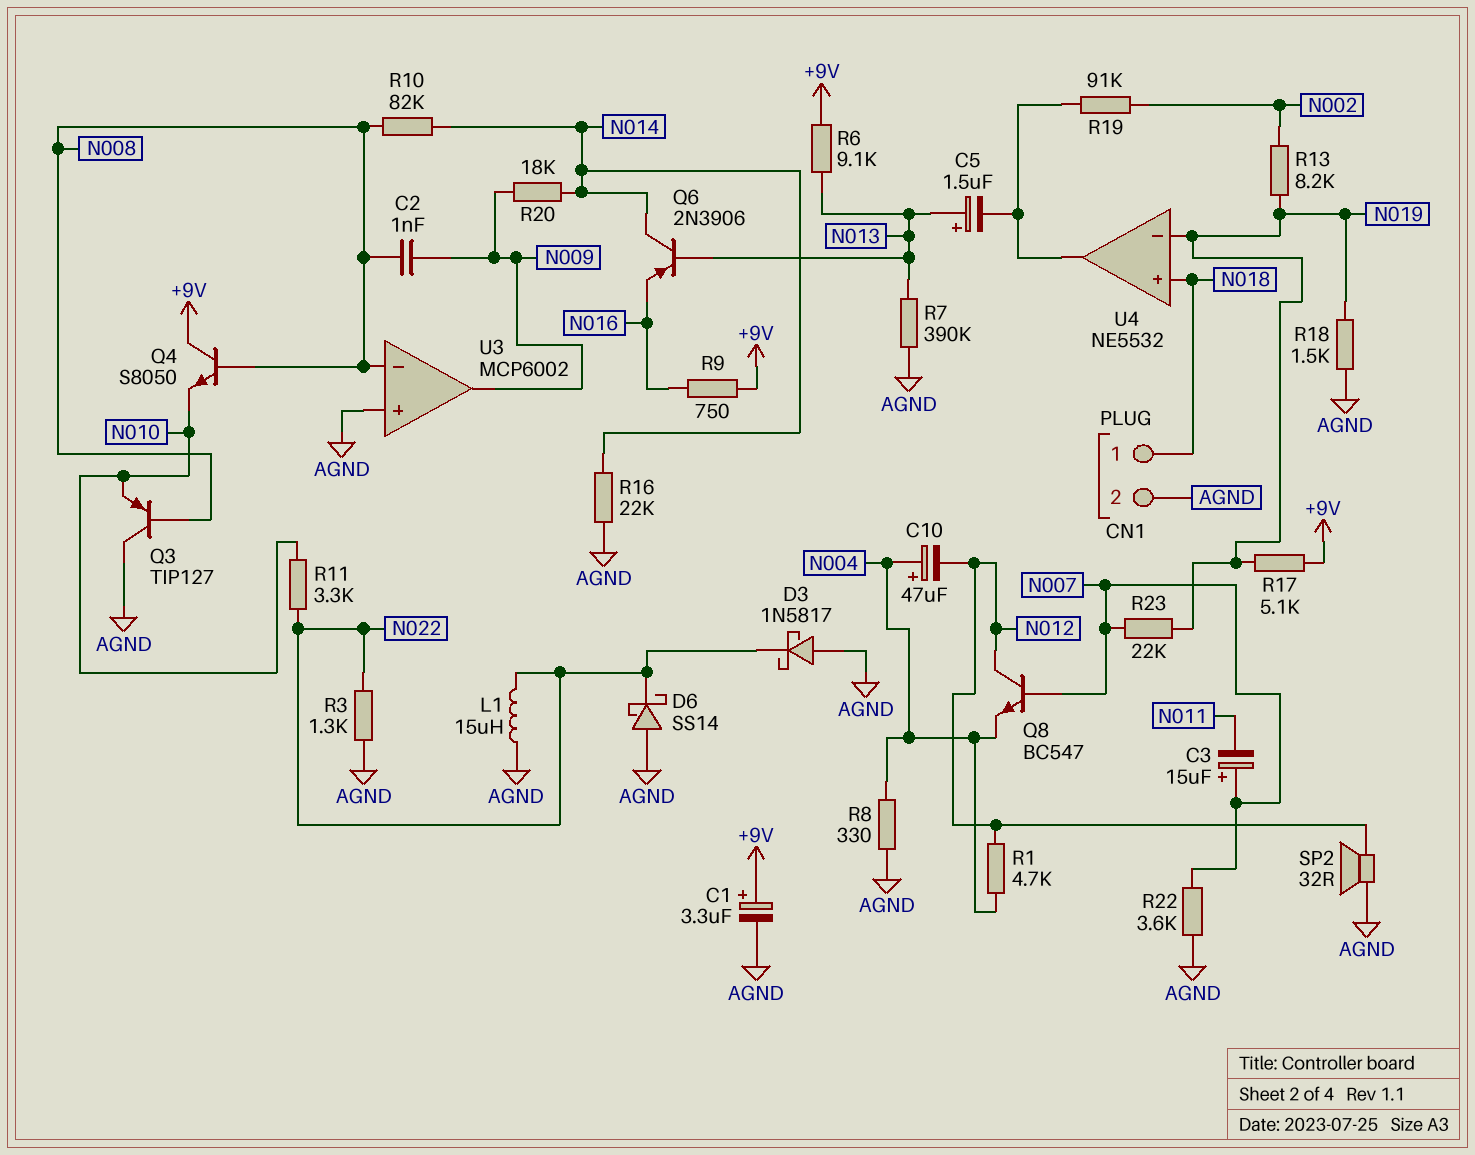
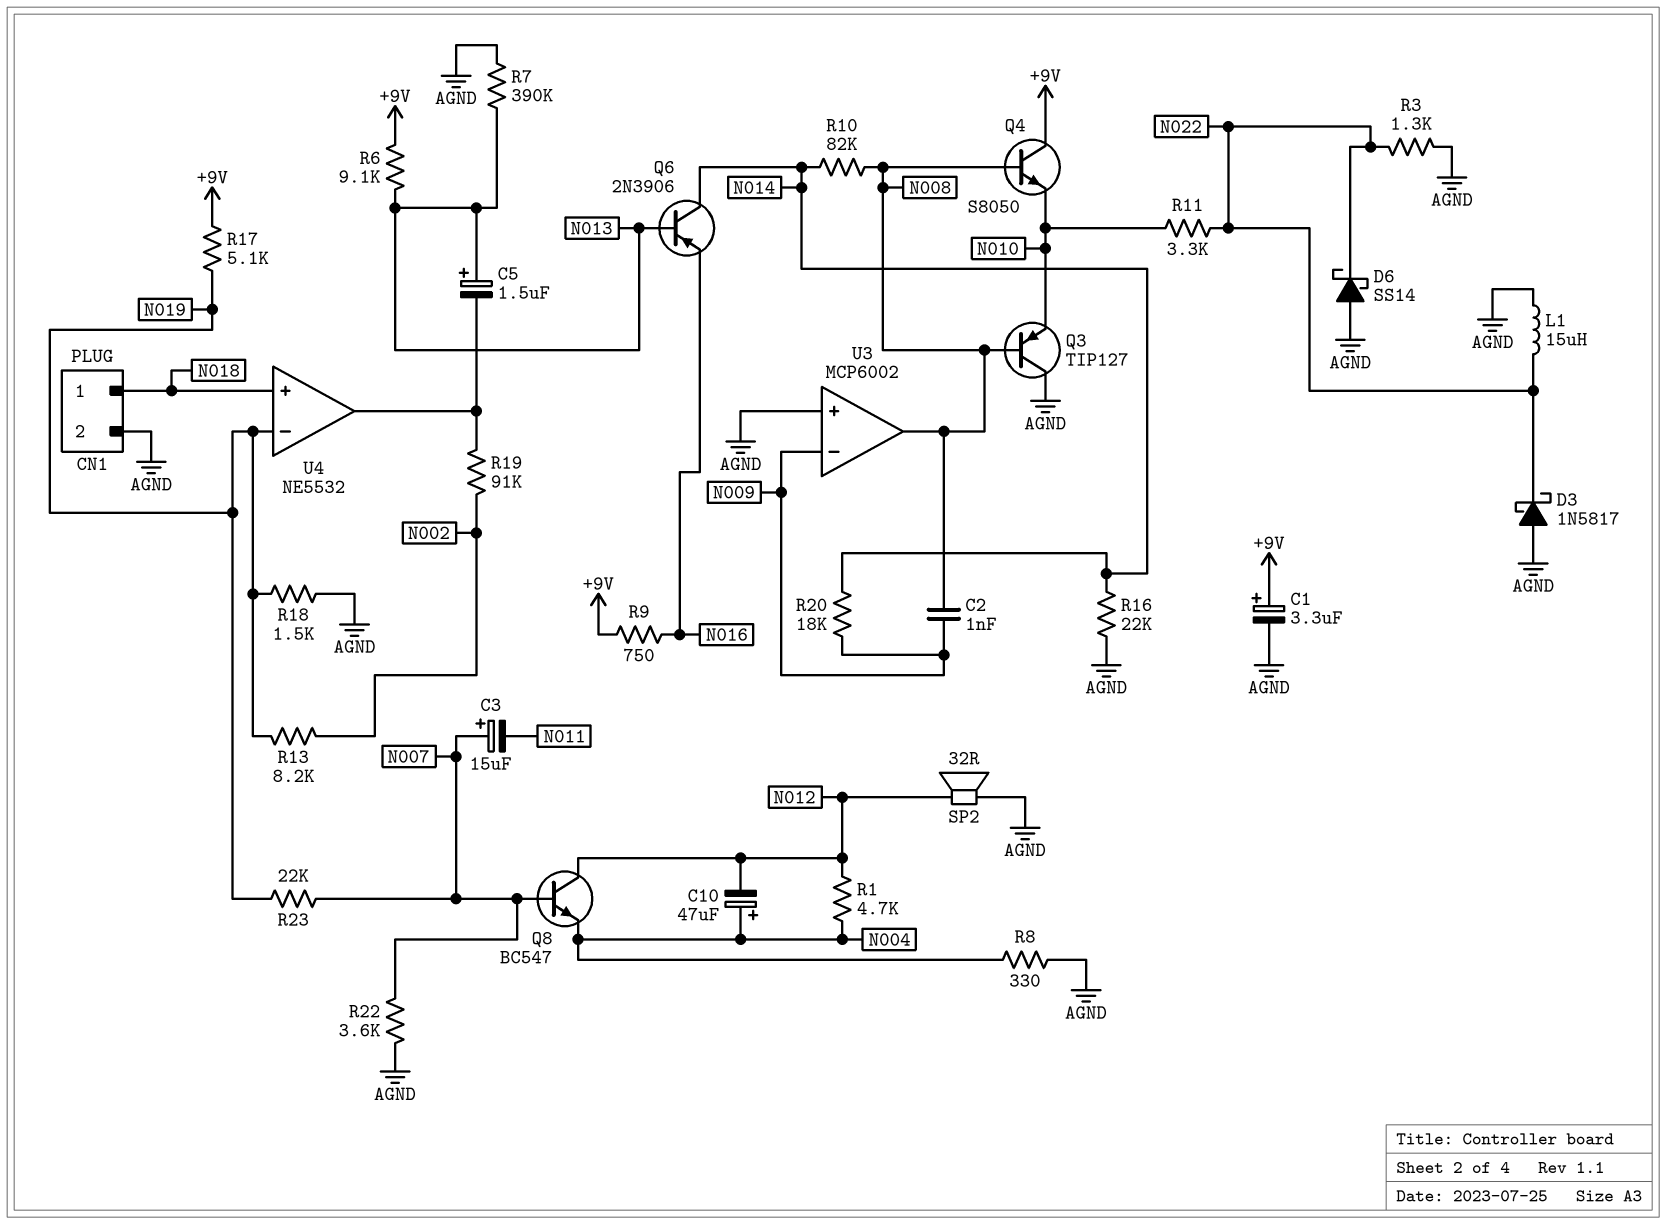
U3 pin in-: N008 -> N009
U3 pin out: N009 -> N008

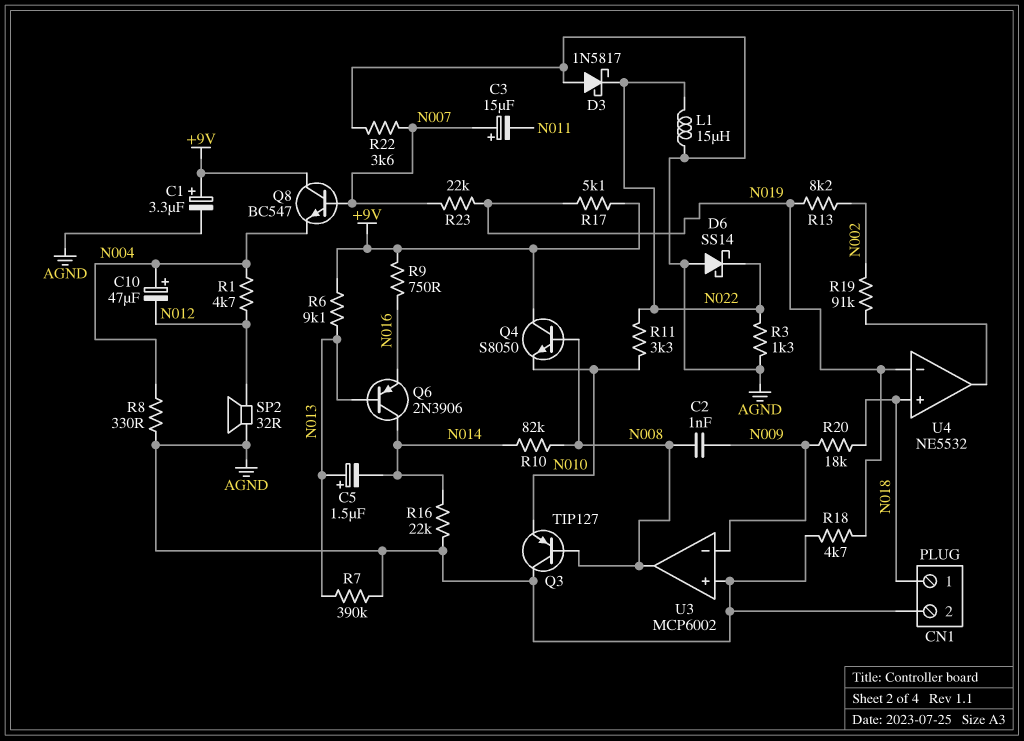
C5: 1.5uF (plus N013, minus U4/out) -> 1.5uF (plus N013, minus N014)
Q8: NPN BC547 (B N007, C N012, E N004) -> NPN BC547 (B N007, C +9V, E N004)
R18: 1.5k (AGND, N019) -> 4.7k (AGND, N019)
R20: 18k (N009, N014) -> 18k (N009, N018)

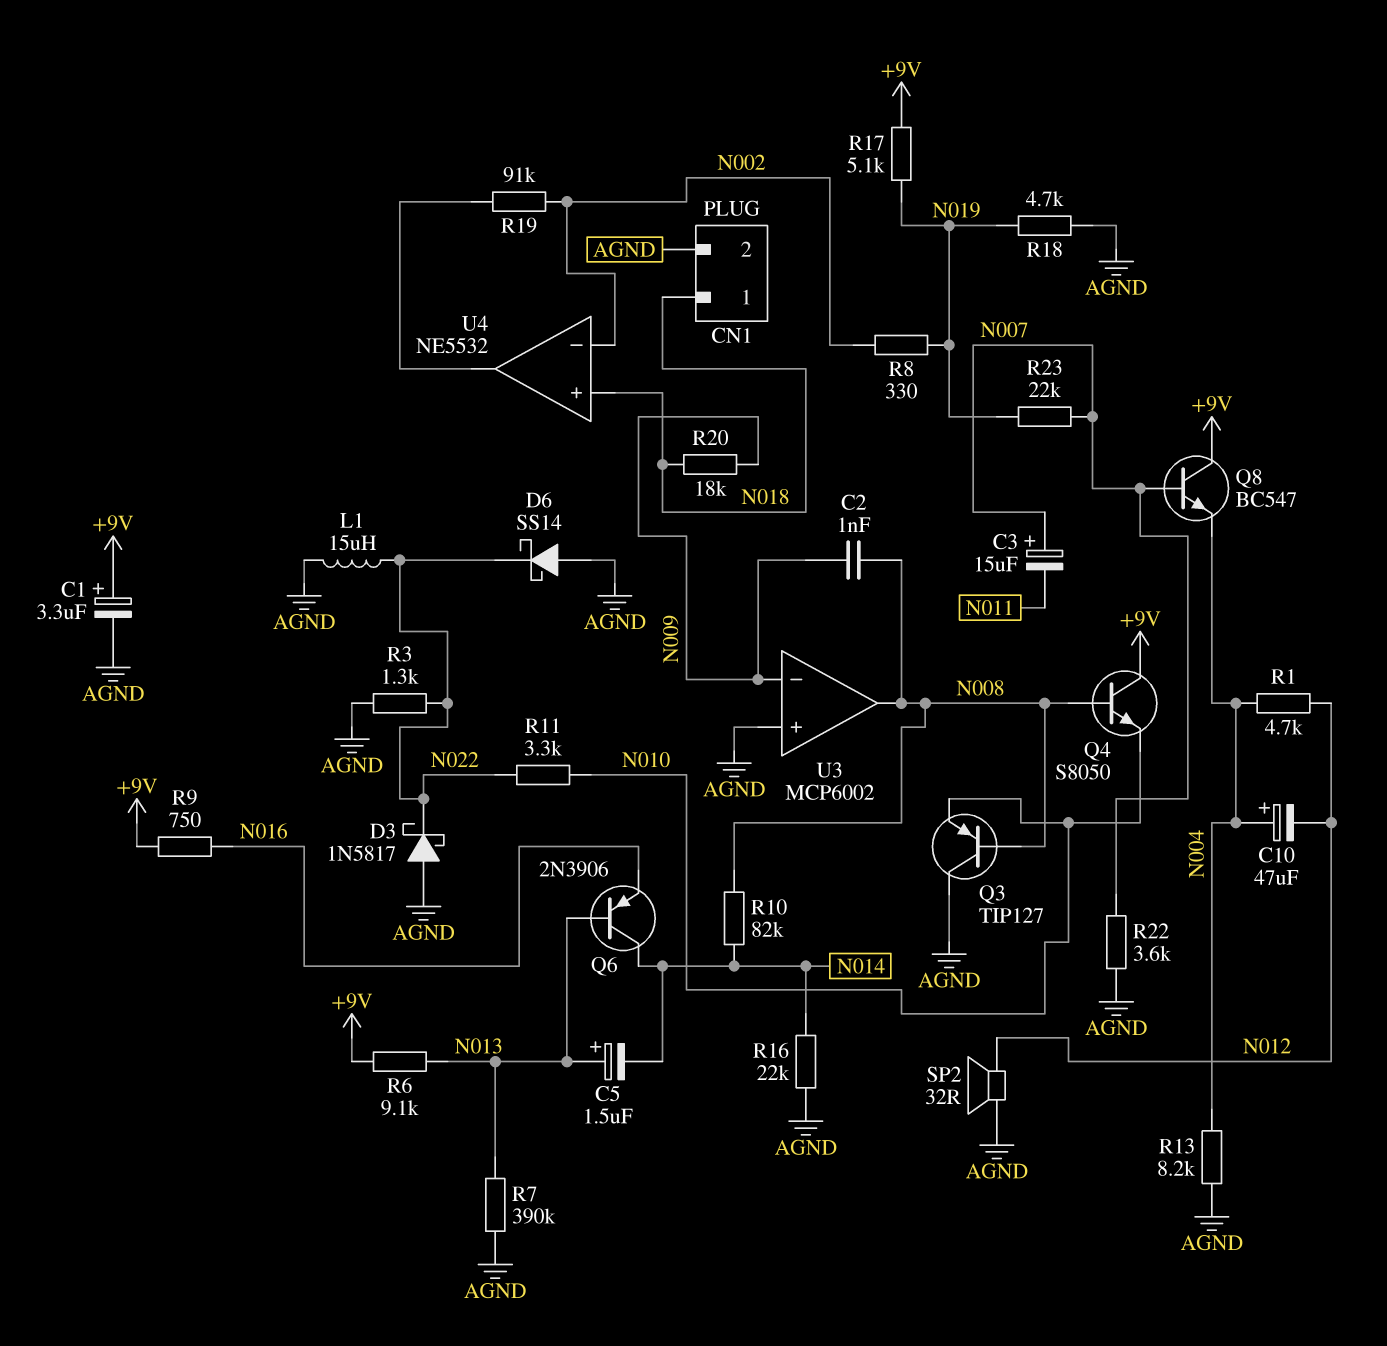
R8: 330 (AGND, N004) -> 330 (N002, N019)
R13: 8.2k (N002, N019) -> 8.2k (AGND, N004)
U4 pin in-: N019 -> N002

